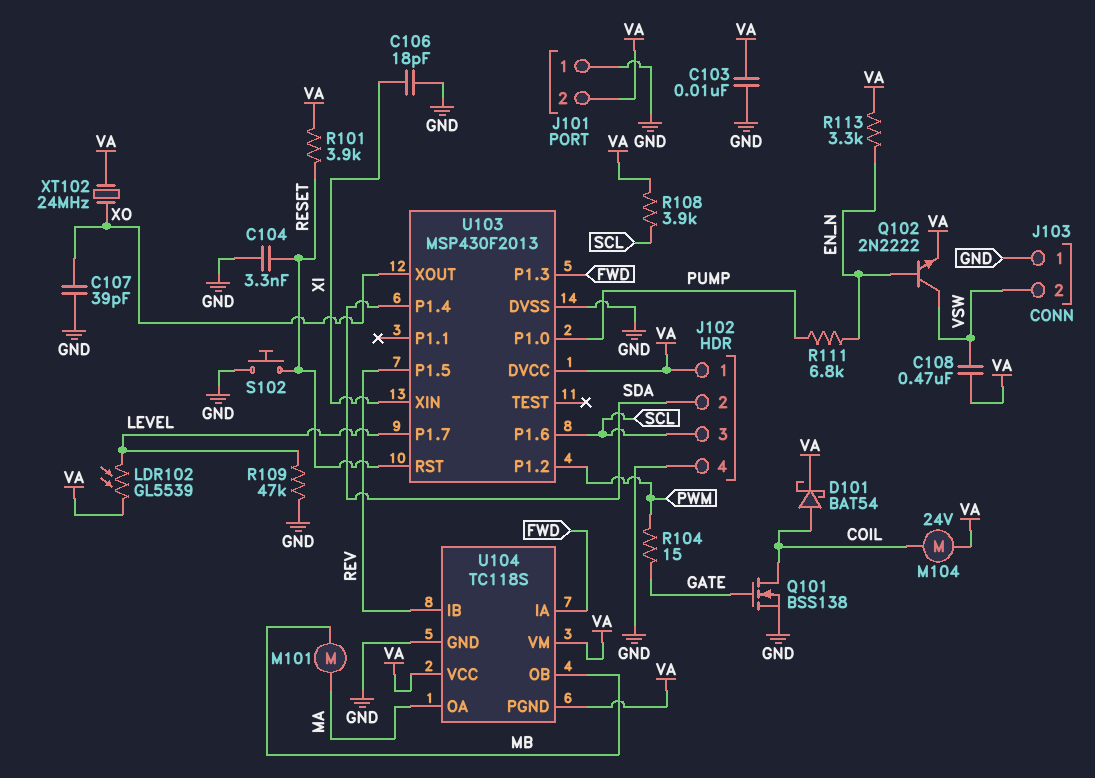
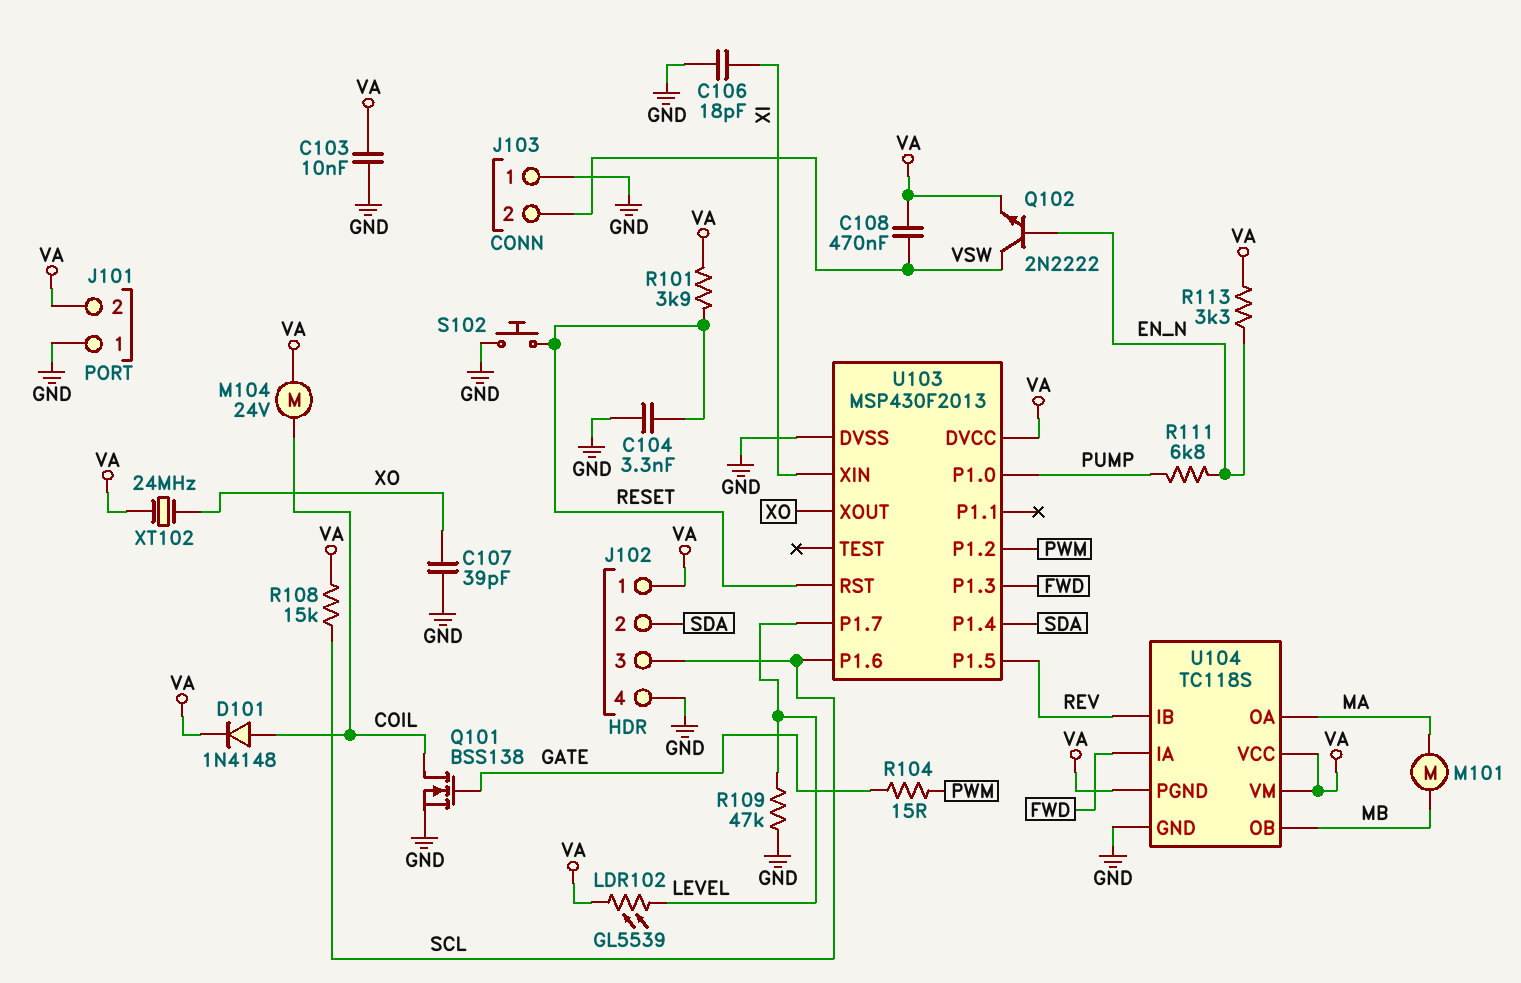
D101: schottky BAT54 (A COIL, K VA) -> diode 1N4148 (A COIL, K VA)
R108: 3.9k (SCL, VA) -> 15k (SCL, VA)

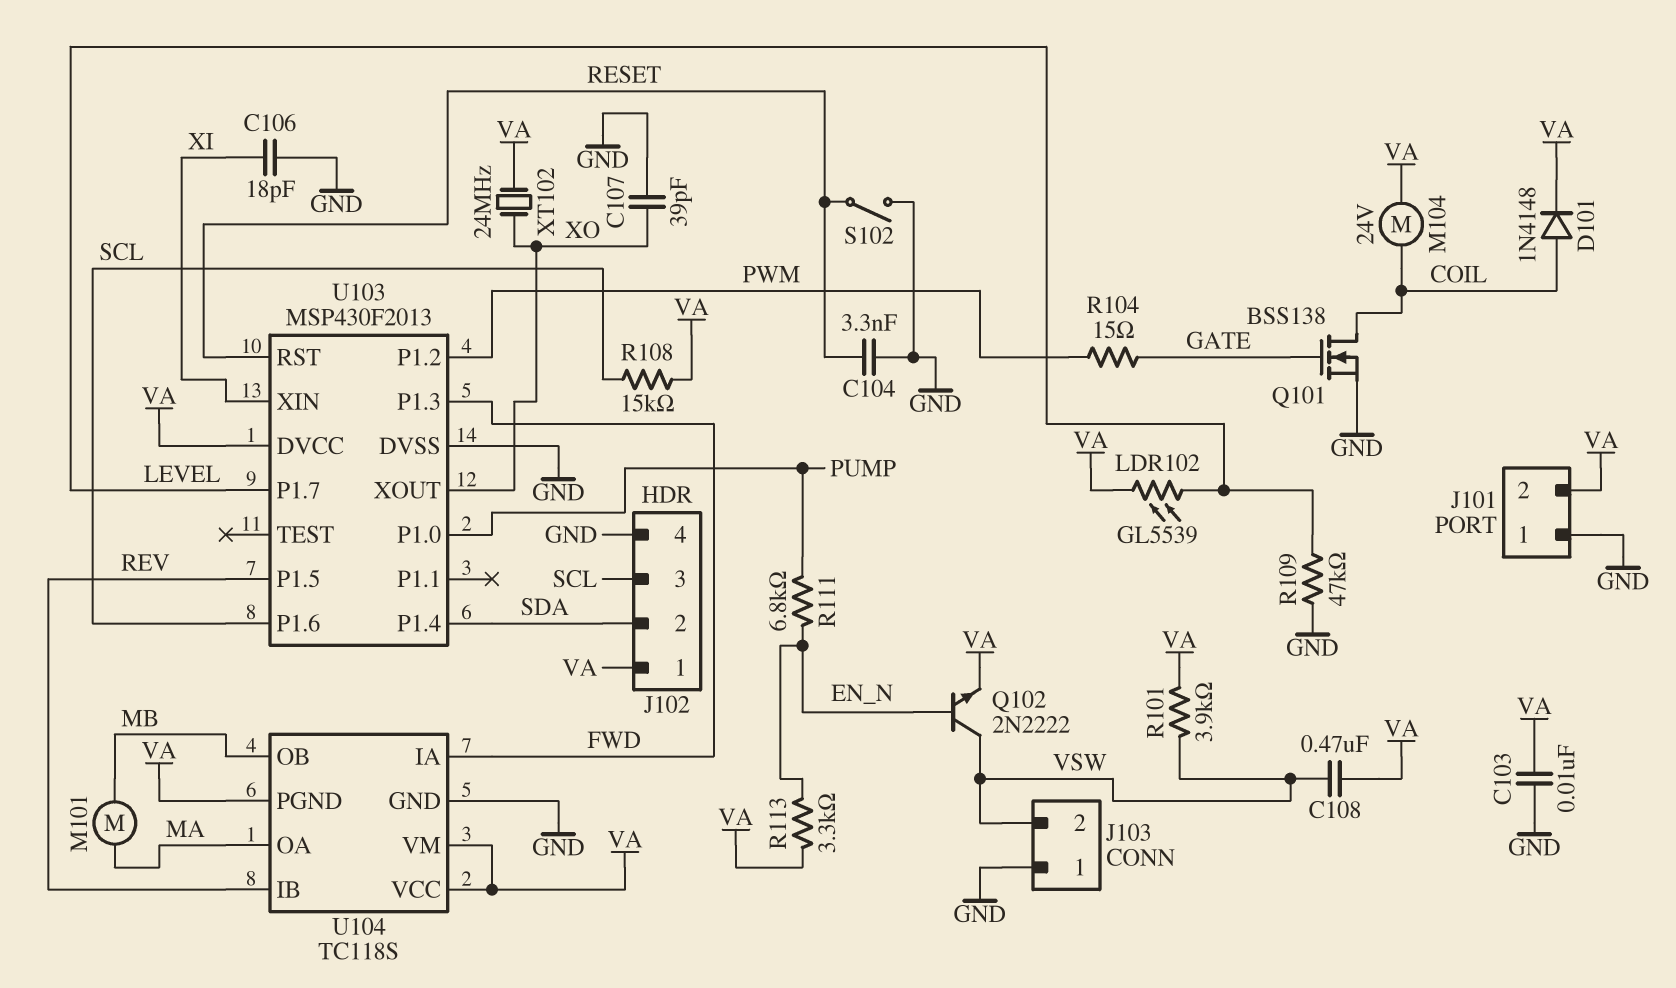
R101: 3.9k (RESET, VA) -> 3.9k (VA, VSW)
S102: button (GND, RESET) -> switch (GND, RESET)

